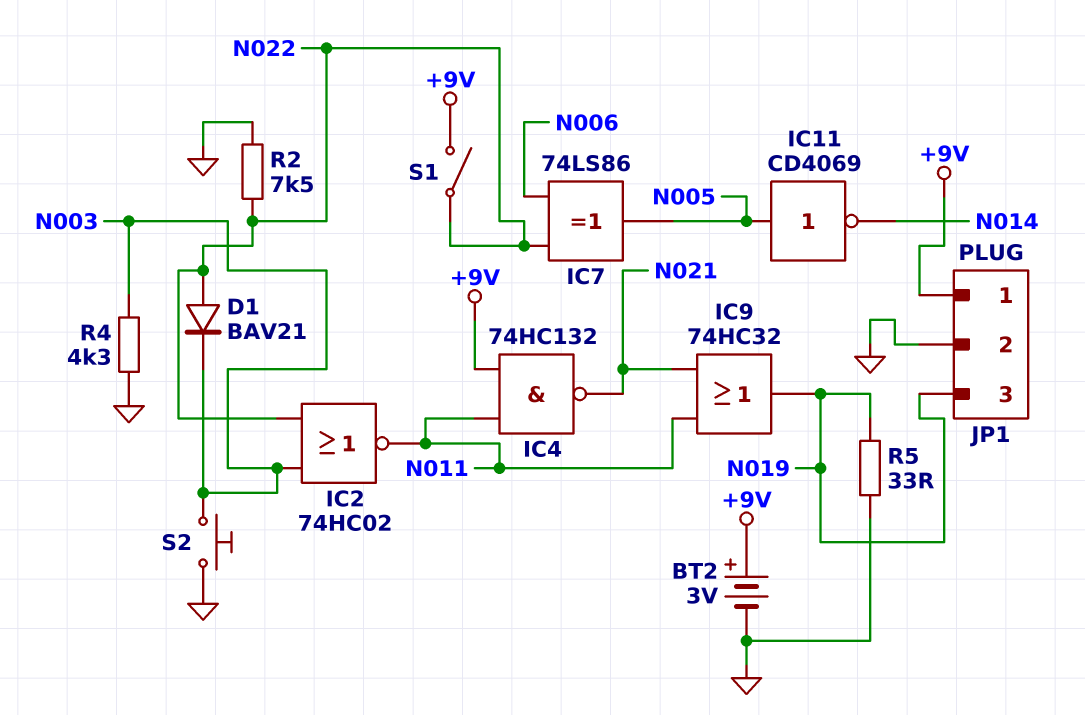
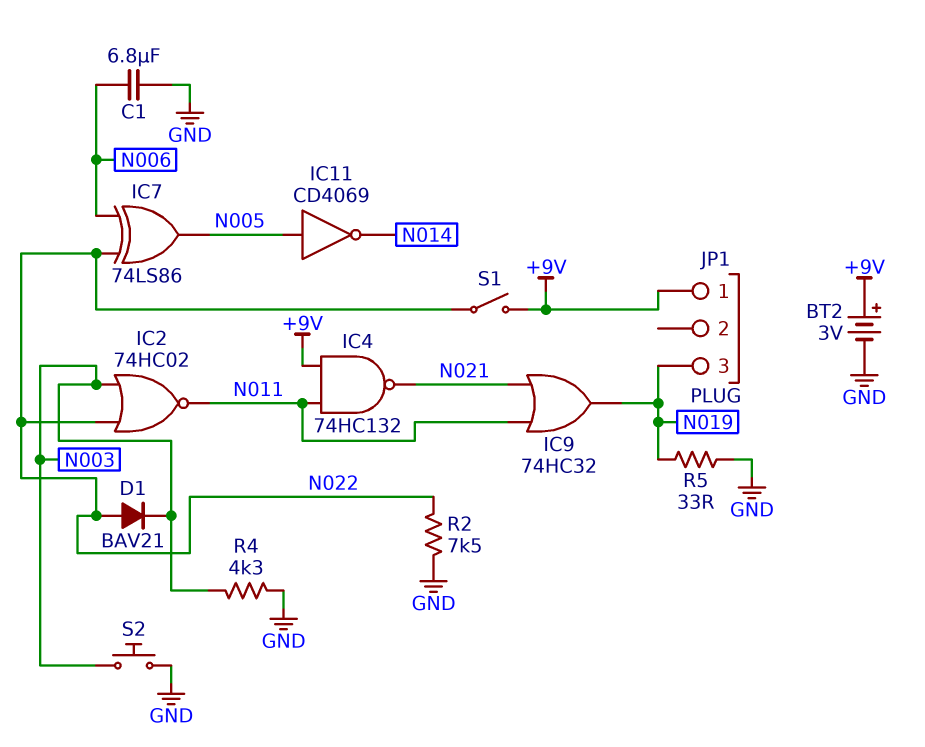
C1: none -> 6.8uF (GND, N006)
JP1 pin 2: GND -> none

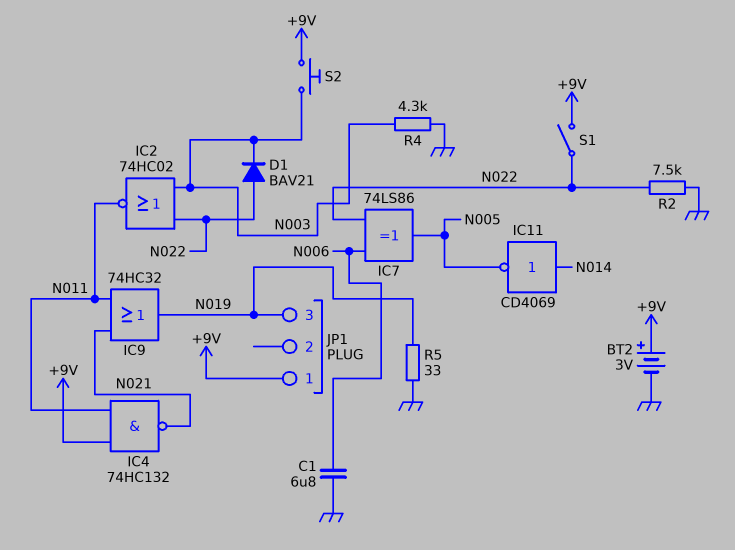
IC11: NOT CD4069 (in N005, out N014) -> NOT CD4069 (in N014, out N005)
S2: button (GND, N003) -> button (+9V, N003)

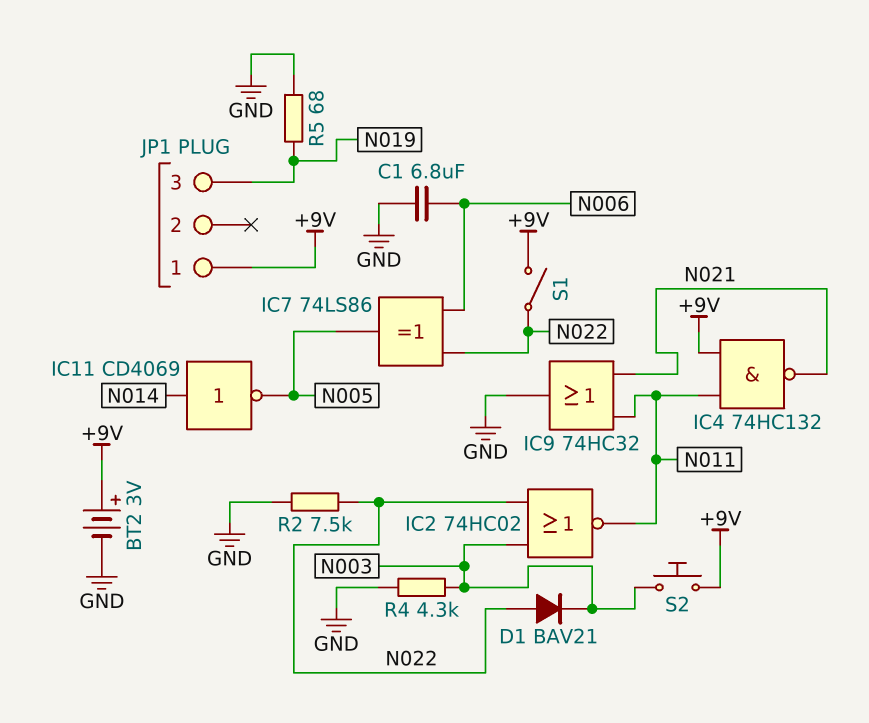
IC9: OR 74HC32 (in N011, in N021, out N019) -> OR 74HC32 (in N011, in N021, out GND)
R5: 33 (GND, N019) -> 68 (GND, N019)

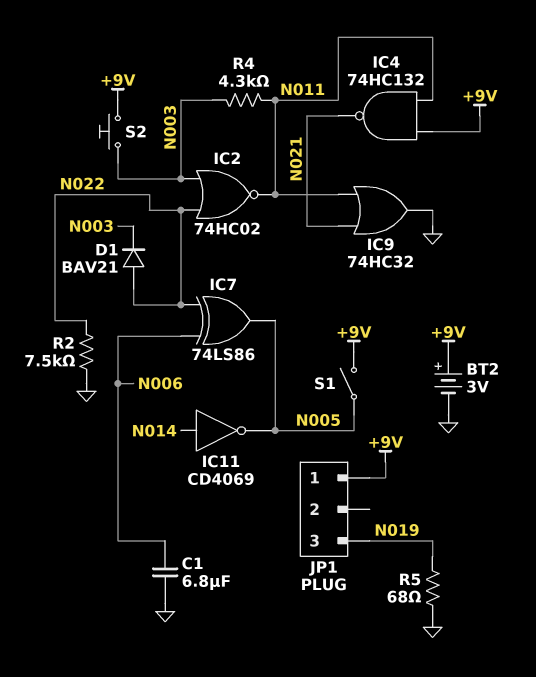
R4: 4.3k (GND, N003) -> 4.3k (N003, N011)
S1: switch (+9V, N022) -> switch (+9V, N005)

